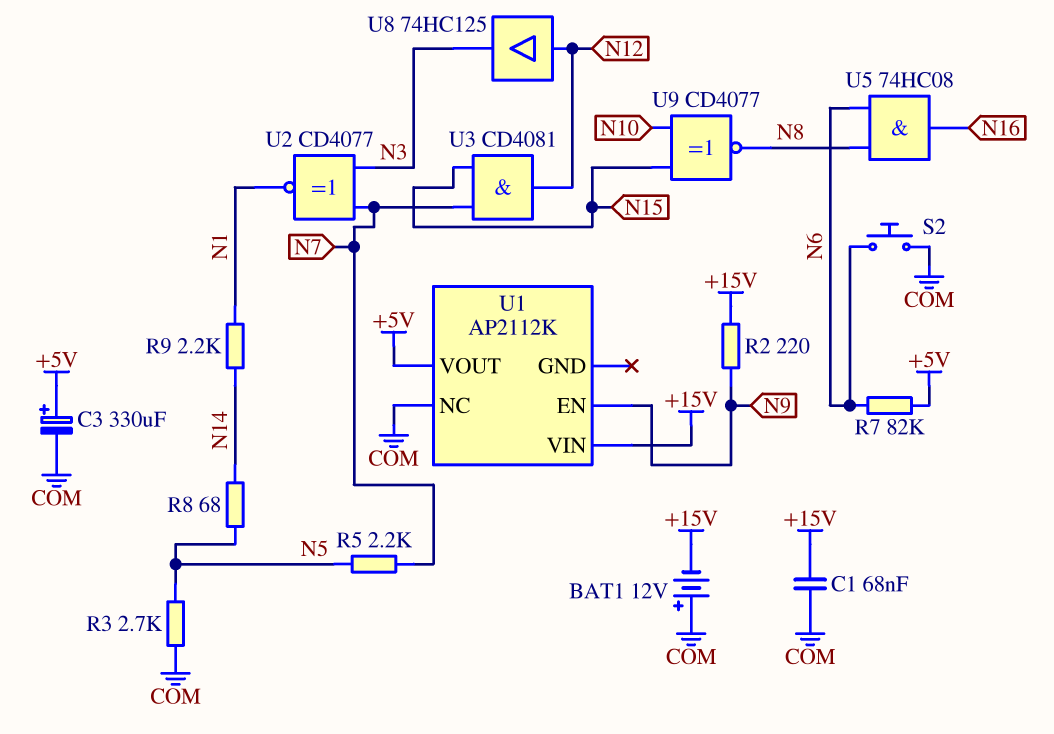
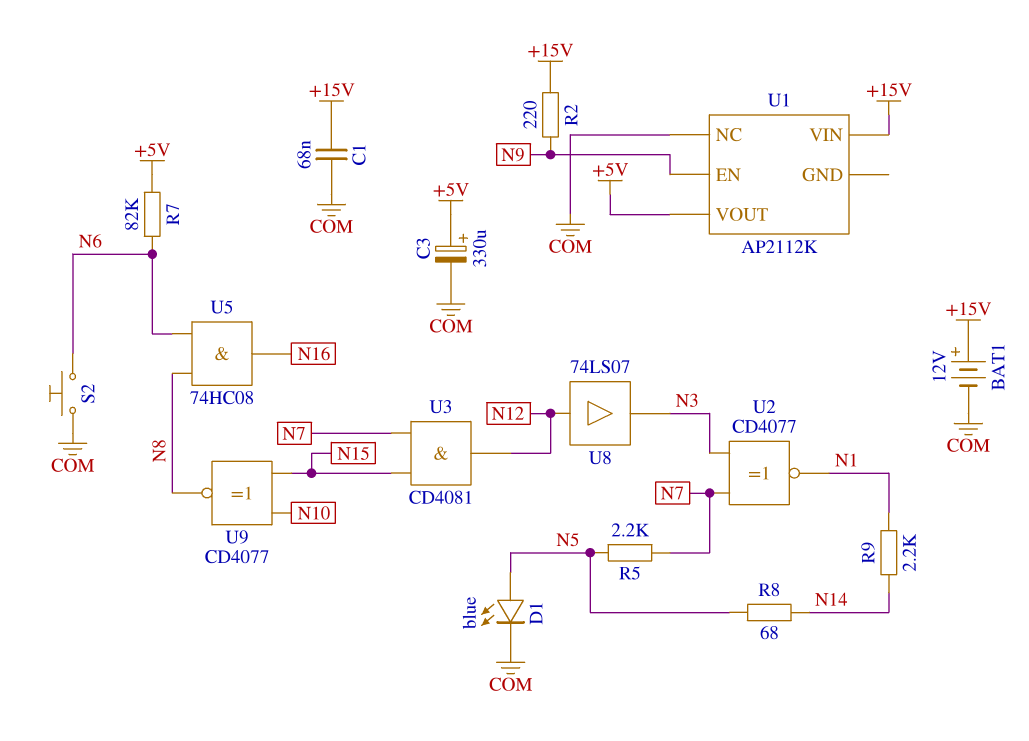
BAT1: 12V (plus COM, minus +15V) -> 12V (plus +15V, minus COM)
D1: none -> LED blue (A N5, K COM)
R3: 2.7k (COM, N5) -> none
U8: buffer 74HC125 (in N12, out N3) -> buffer 74LS07 (in N12, out N3)

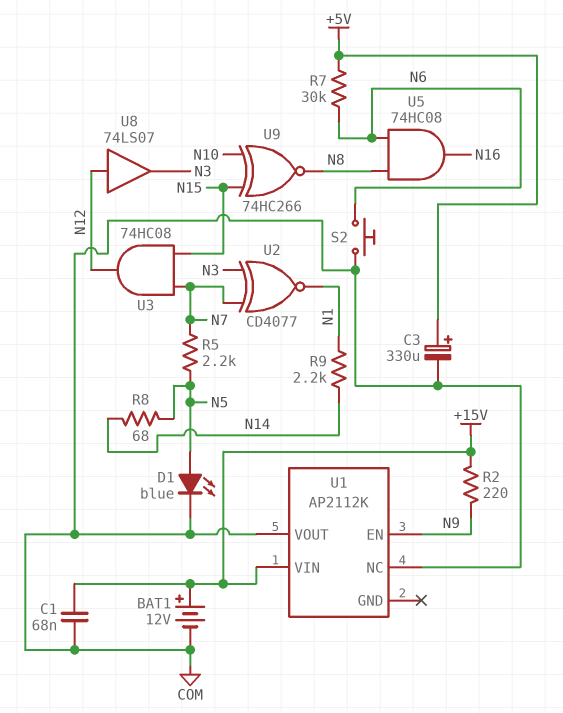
R7: 82k (+5V, N6) -> 30k (+5V, N6)
U1 pin VOUT: +5V -> COM
U3: AND CD4081 (in N7, in N15, out N12) -> AND 74HC08 (in N7, in N15, out N12)
U9: XNOR CD4077 (in N10, in N15, out N8) -> XNOR 74HC266 (in N10, in N15, out N8)

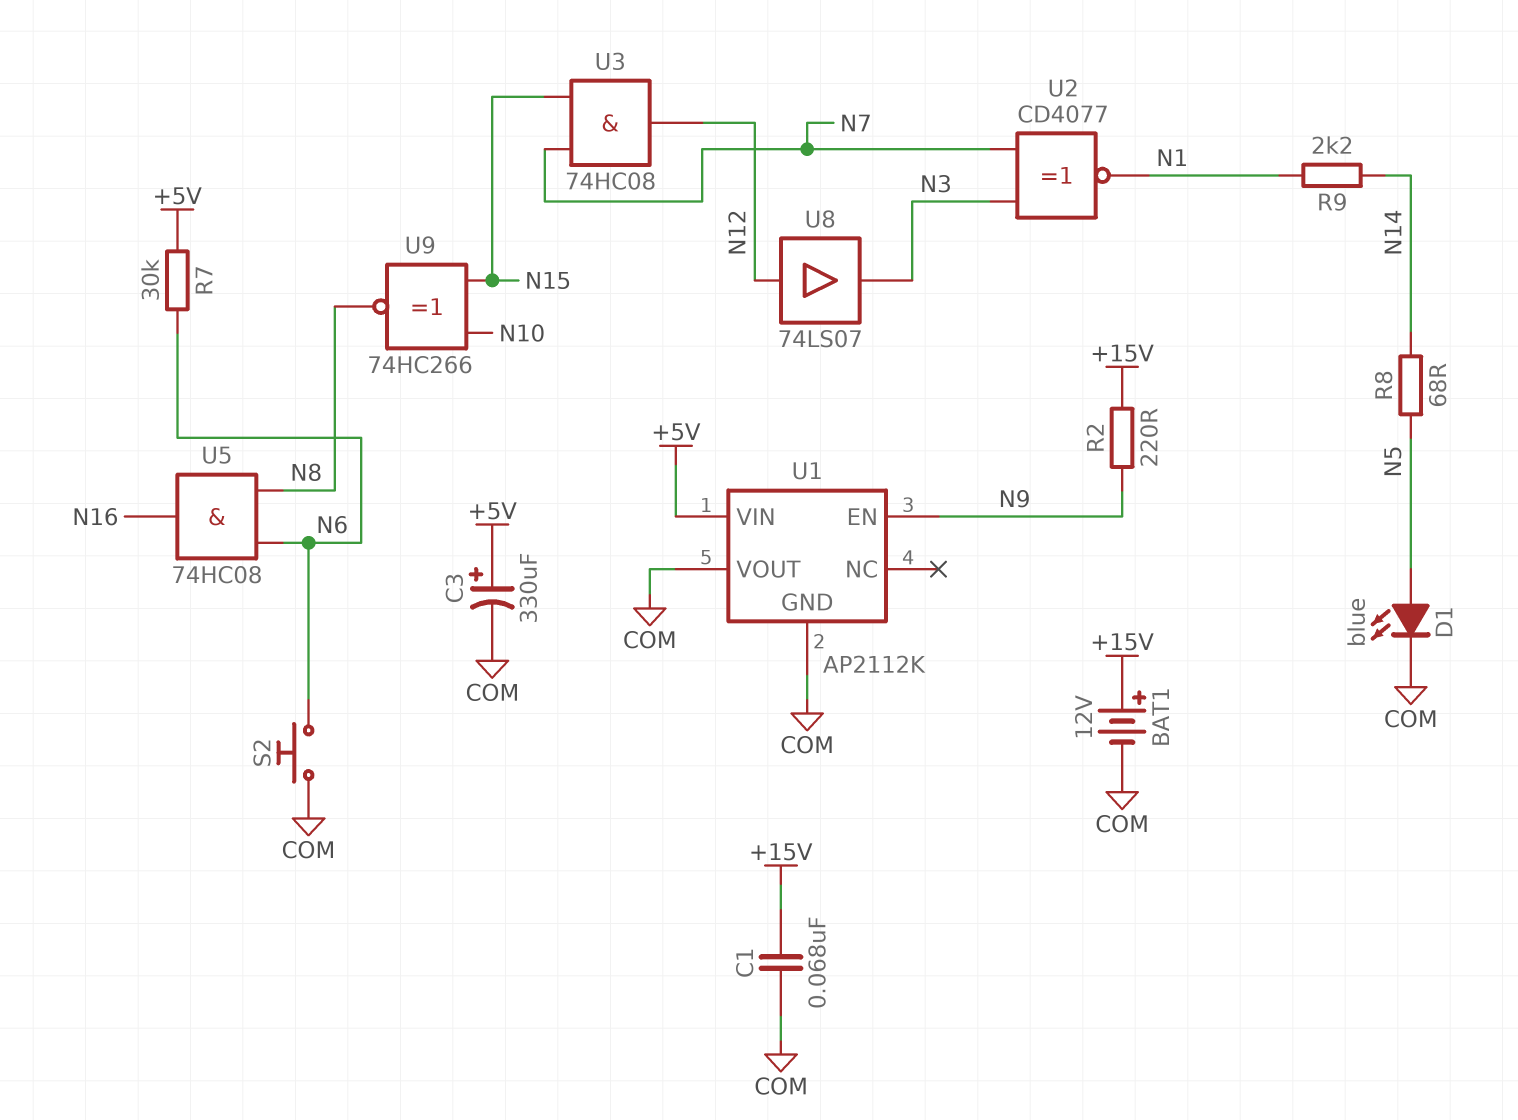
R5: 2.2k (N5, N7) -> none
U1 pin GND: none -> COM
U1 pin NC: COM -> none
U1 pin VIN: +15V -> +5V

